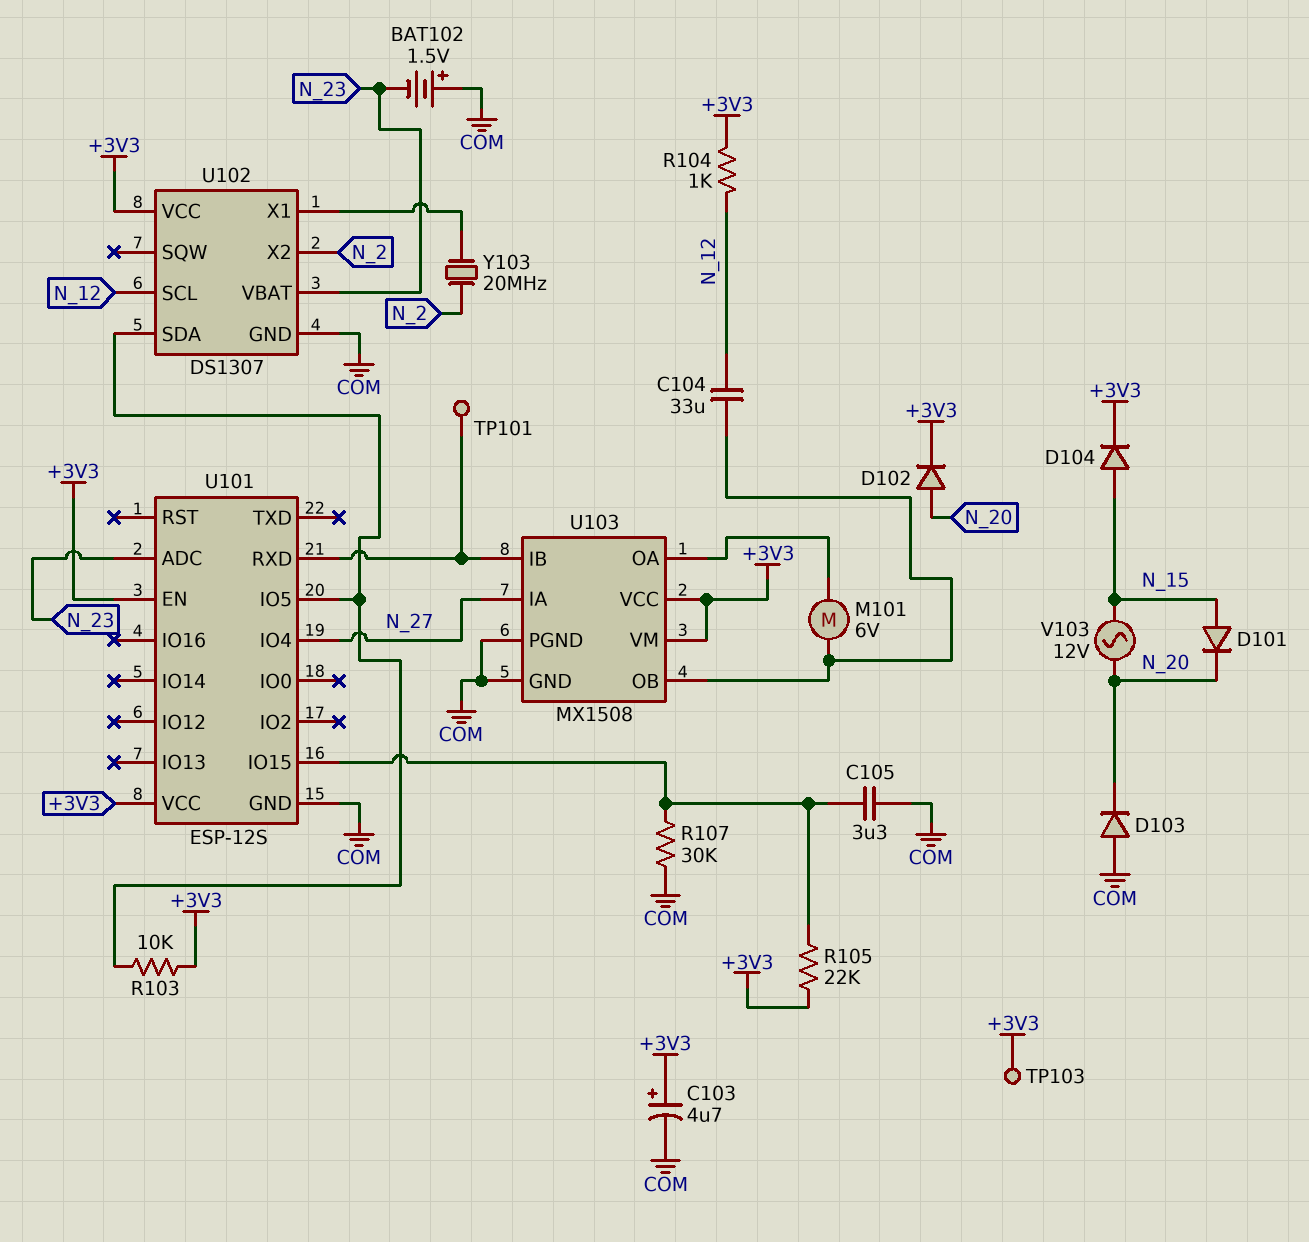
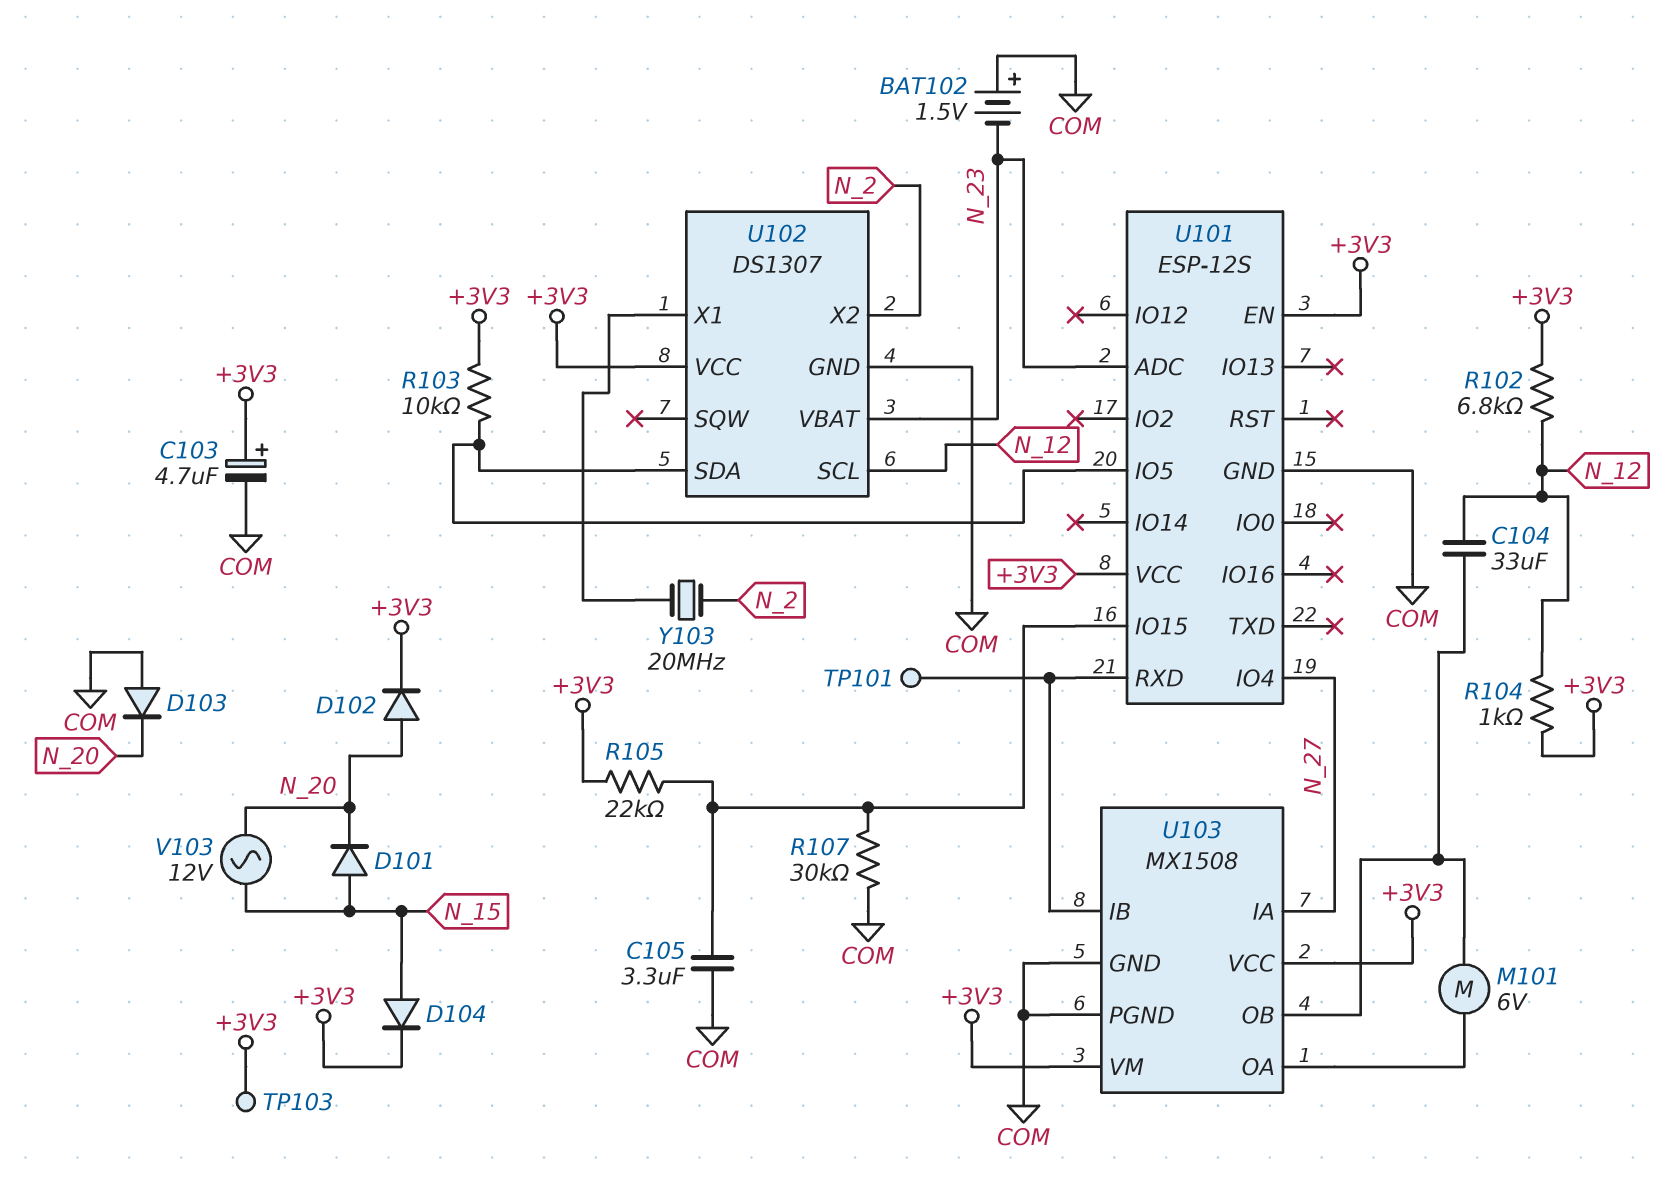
R102: none -> 6.8k (+3V3, N_12)

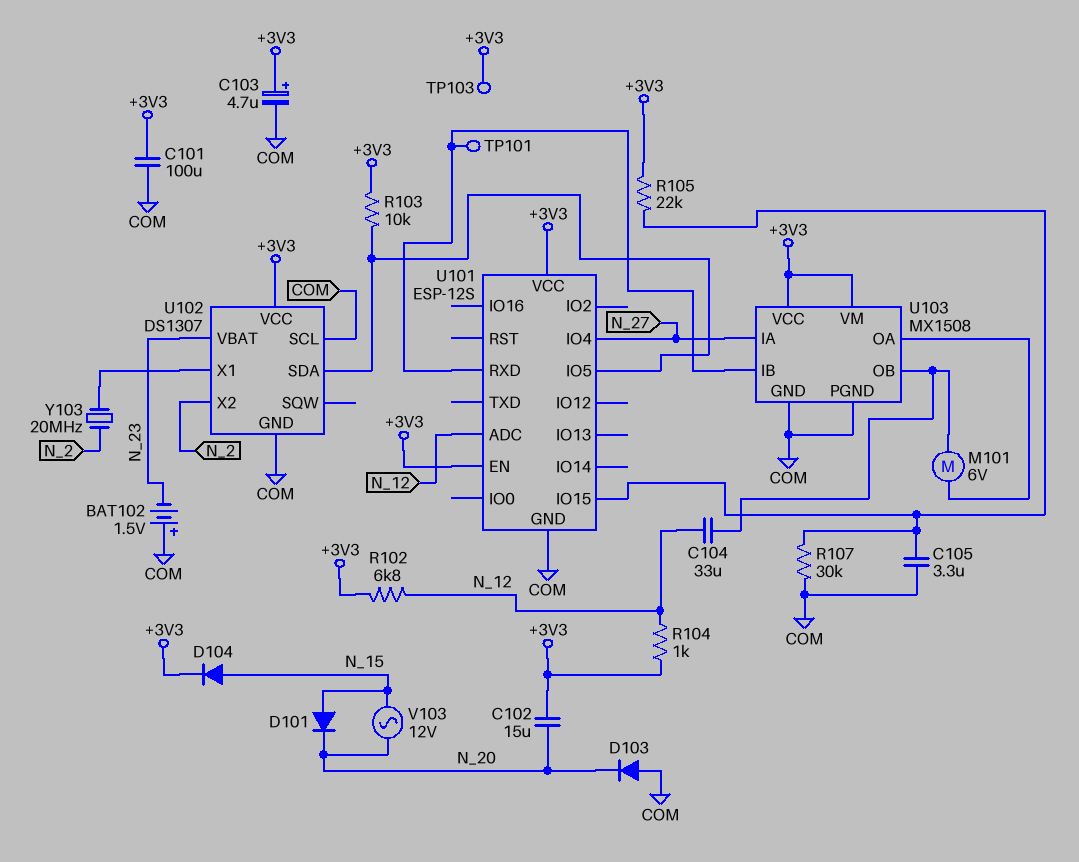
C101: none -> 100uF (+3V3, COM)
C102: none -> 15uF (+3V3, N_20)
D102: diode (A N_20, K +3V3) -> none
U101 pin ADC: N_23 -> N_12
U102 pin SCL: N_12 -> COM

